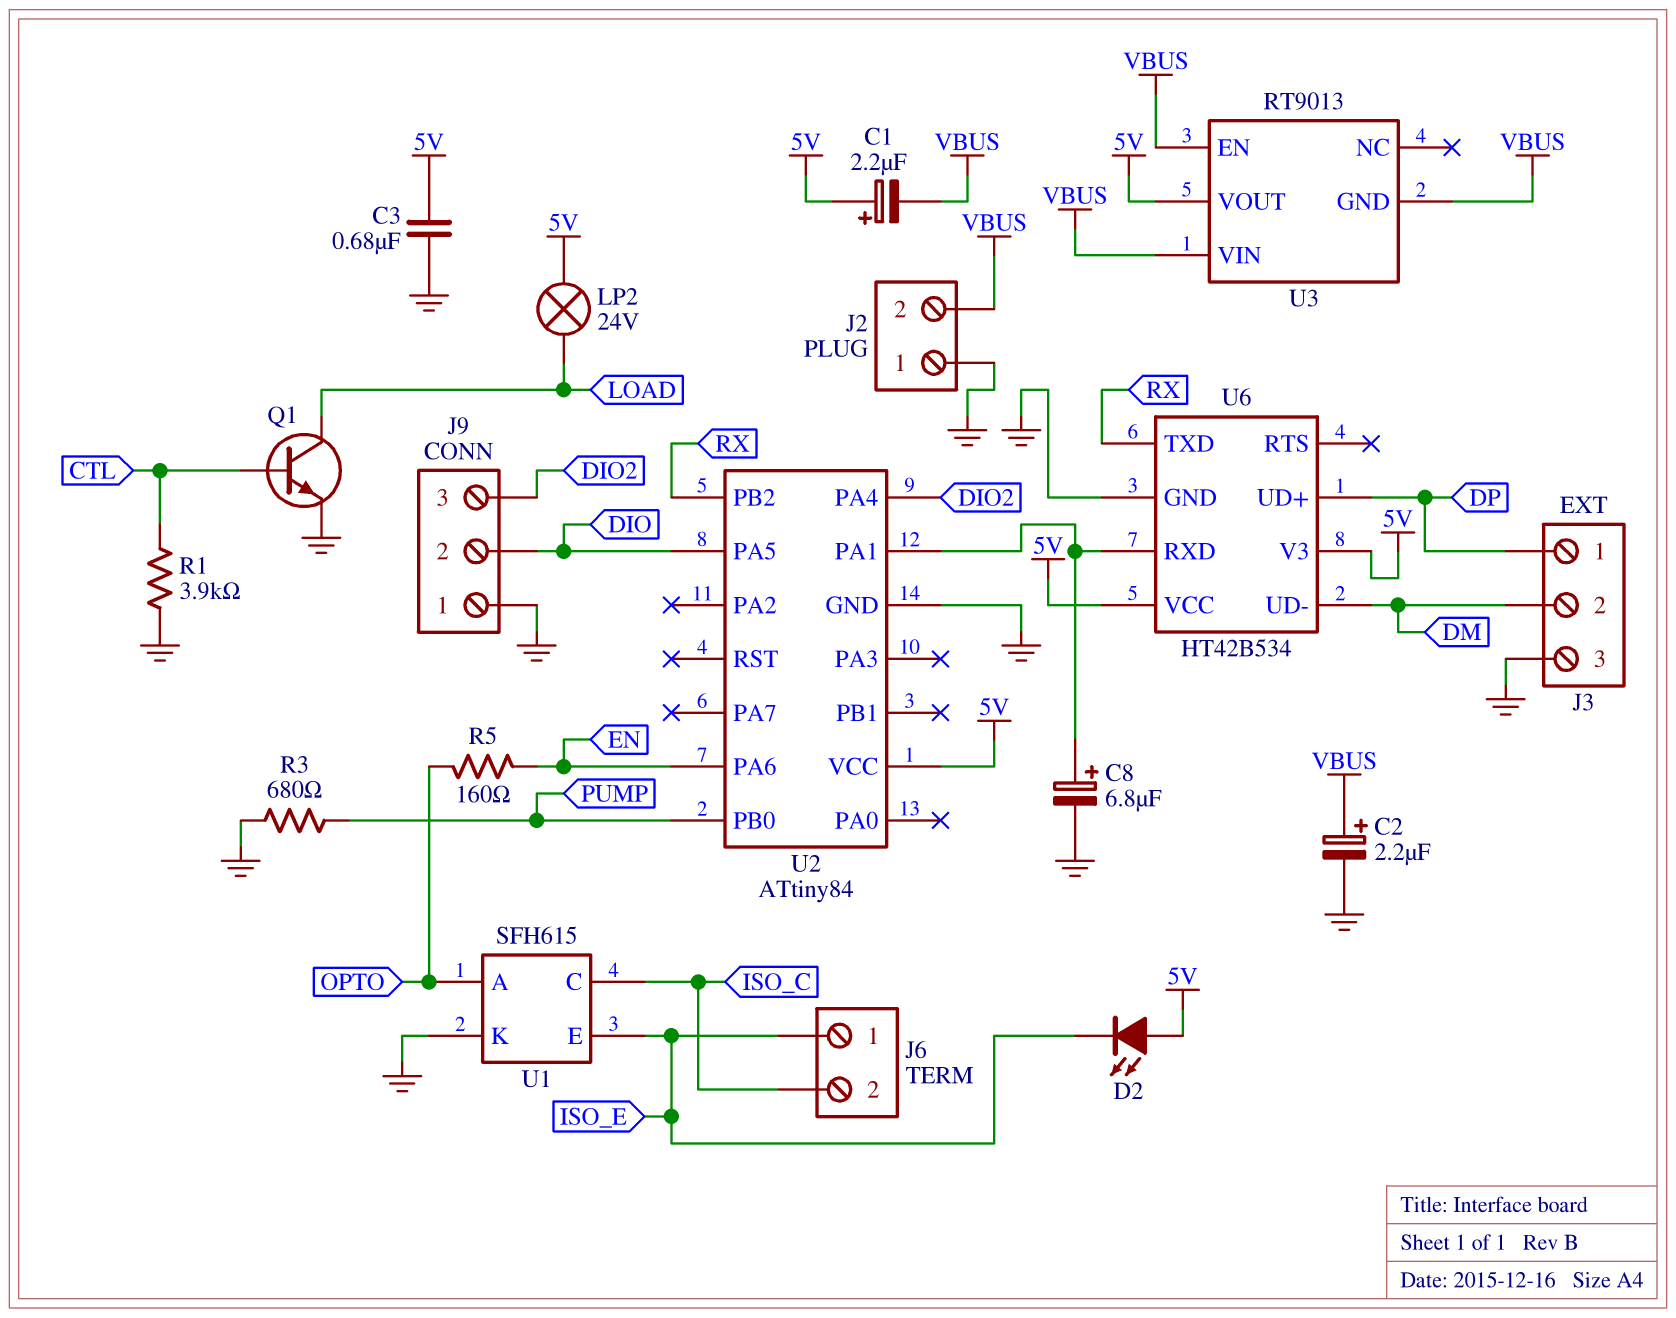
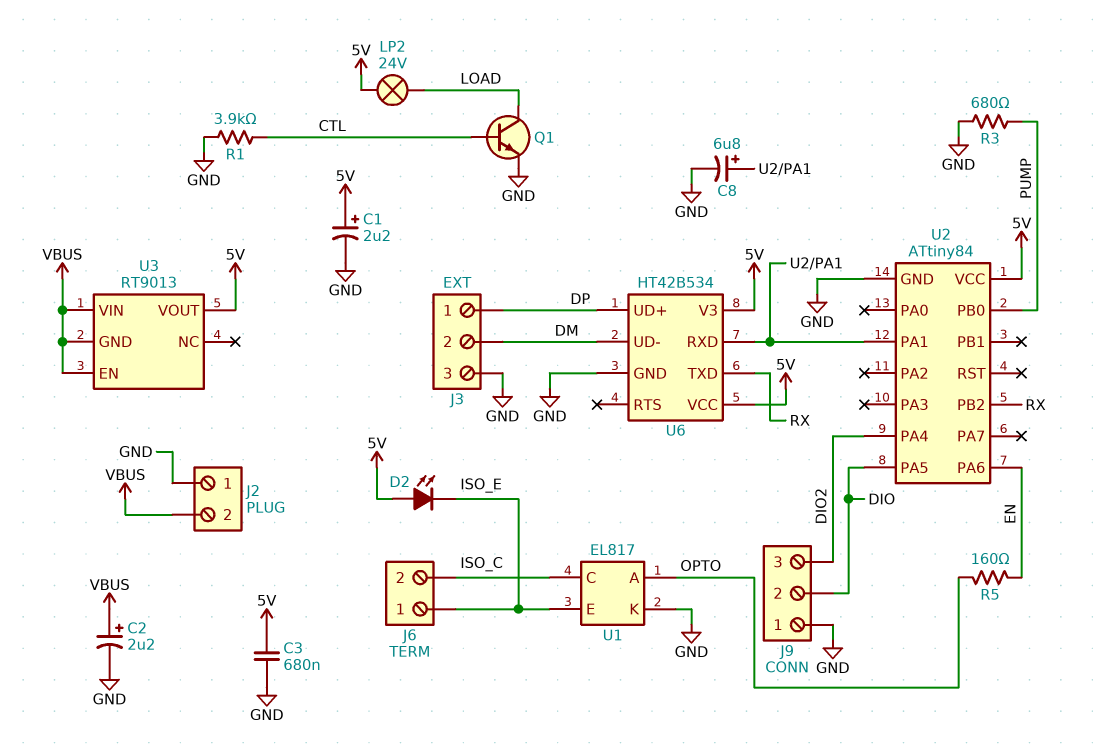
C1: 2.2uF (plus 5V, minus VBUS) -> 2.2uF (plus 5V, minus GND)
U1: SFH615 -> EL817

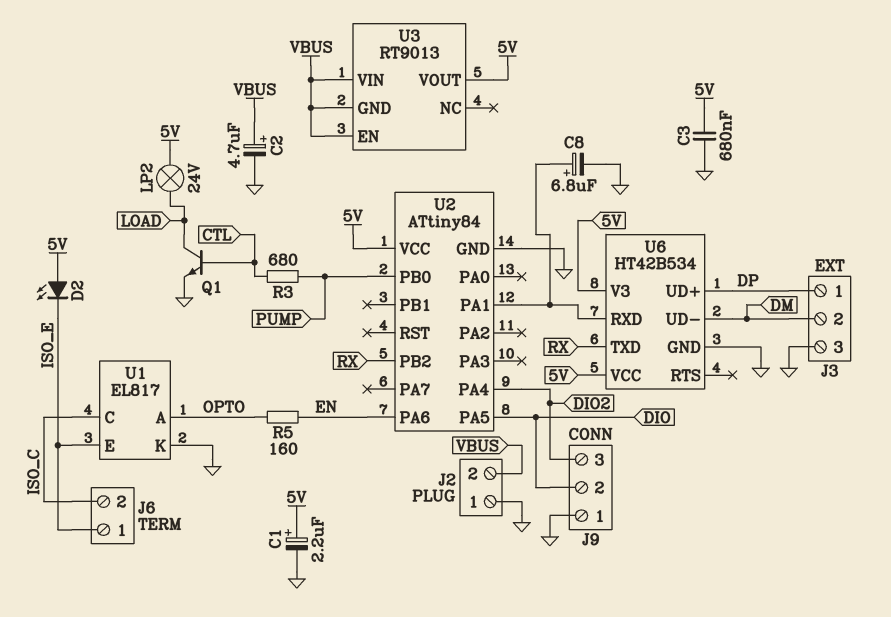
C2: 2.2uF (plus VBUS, minus GND) -> 4.7uF (plus VBUS, minus GND)
R1: 3.9k (CTL, GND) -> none
R3: 680 (GND, PUMP) -> 680 (CTL, PUMP)

